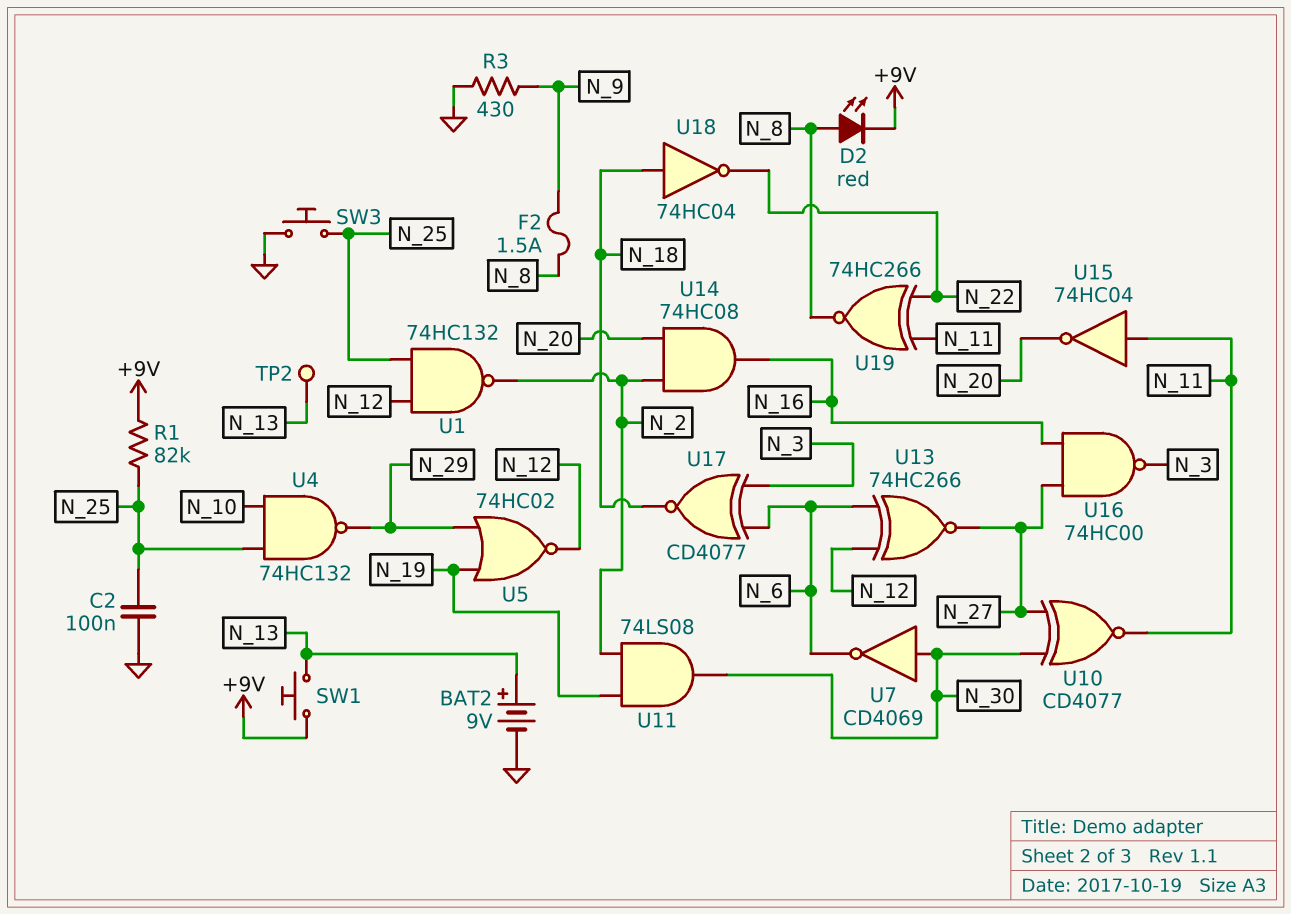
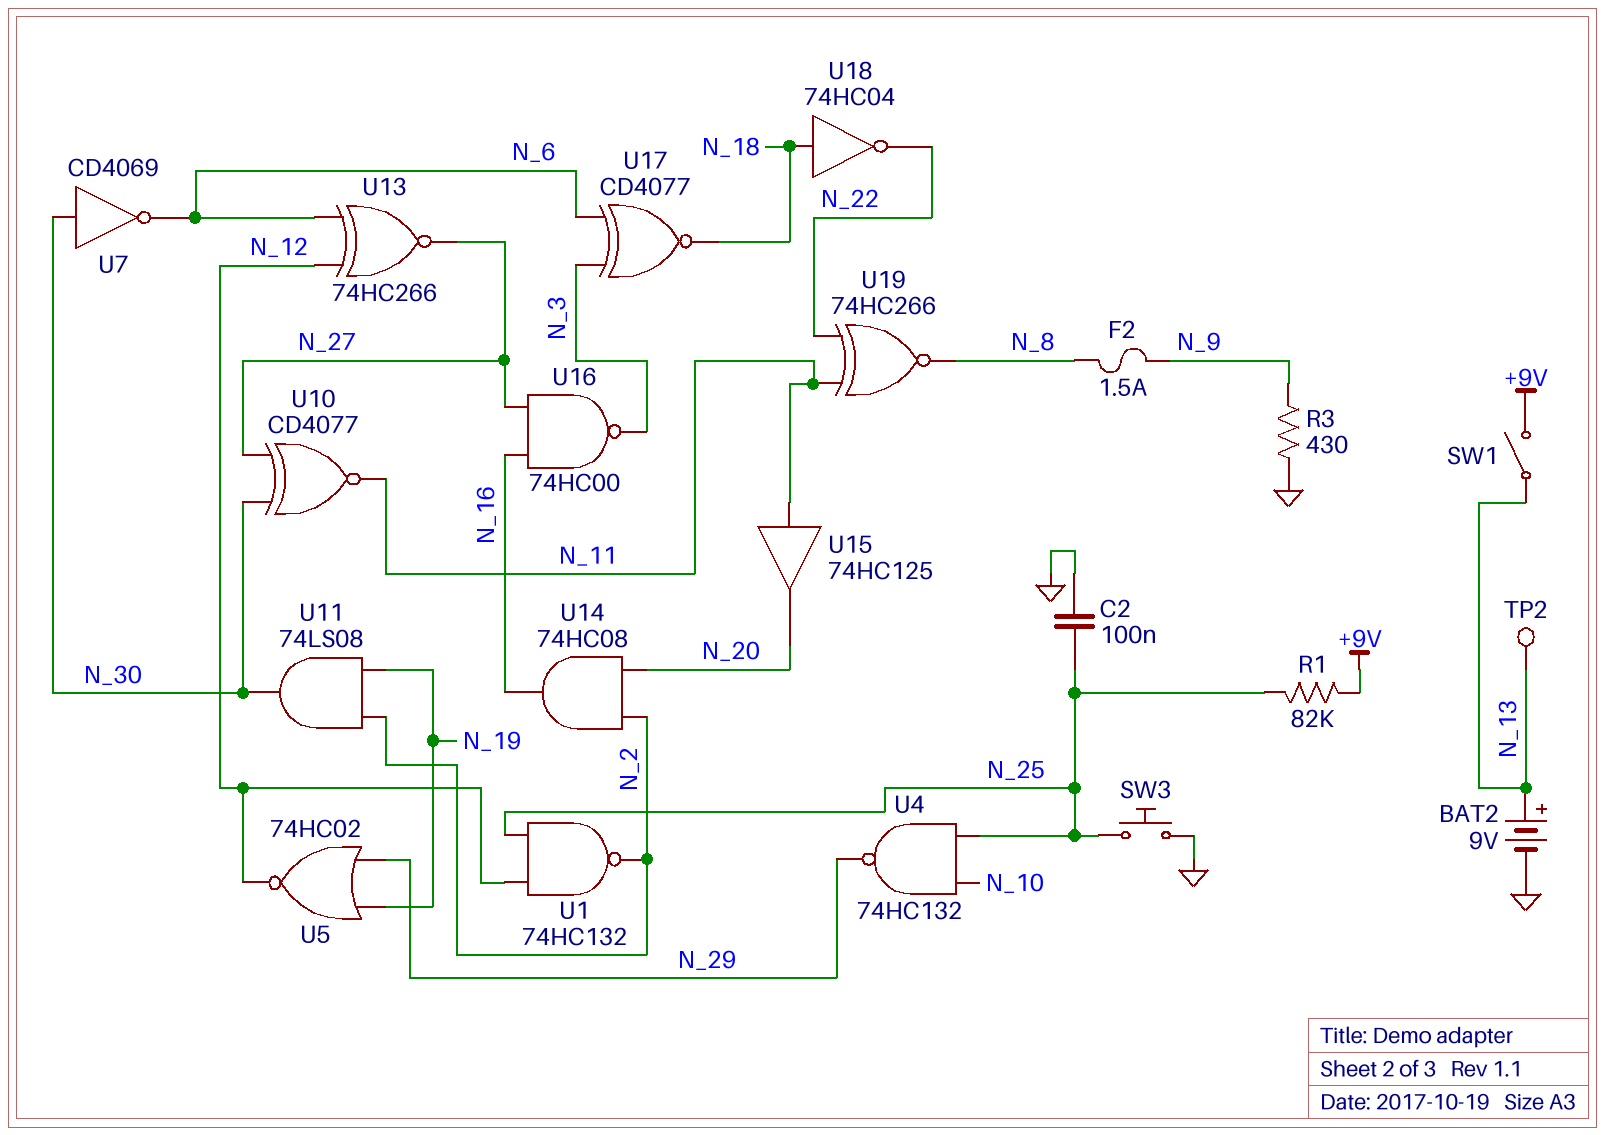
D2: LED red (A N_8, K +9V) -> none
SW1: button (+9V, N_13) -> switch (+9V, N_13)
U15: NOT 74HC04 (in N_11, out N_20) -> buffer 74HC125 (in N_11, out N_20)

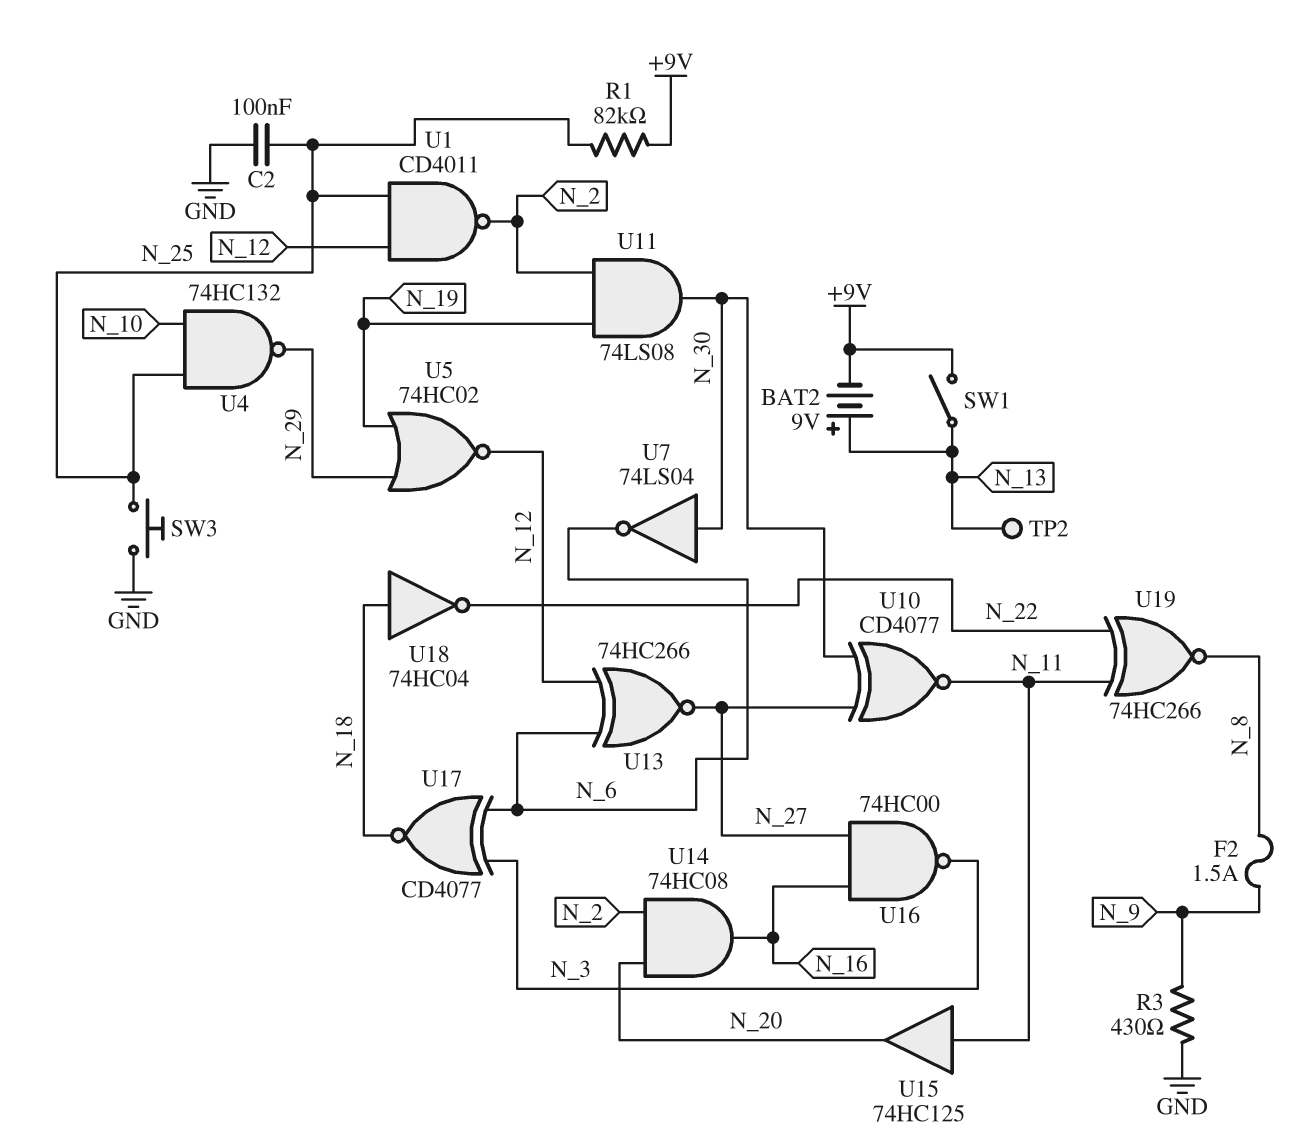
BAT2: 9V (plus N_13, minus GND) -> 9V (plus N_13, minus +9V)
U1: NAND 74HC132 (in N_12, in N_25, out N_2) -> NAND CD4011 (in N_12, in N_25, out N_2)
U7: NOT CD4069 (in N_30, out N_6) -> NOT 74LS04 (in N_30, out N_6)

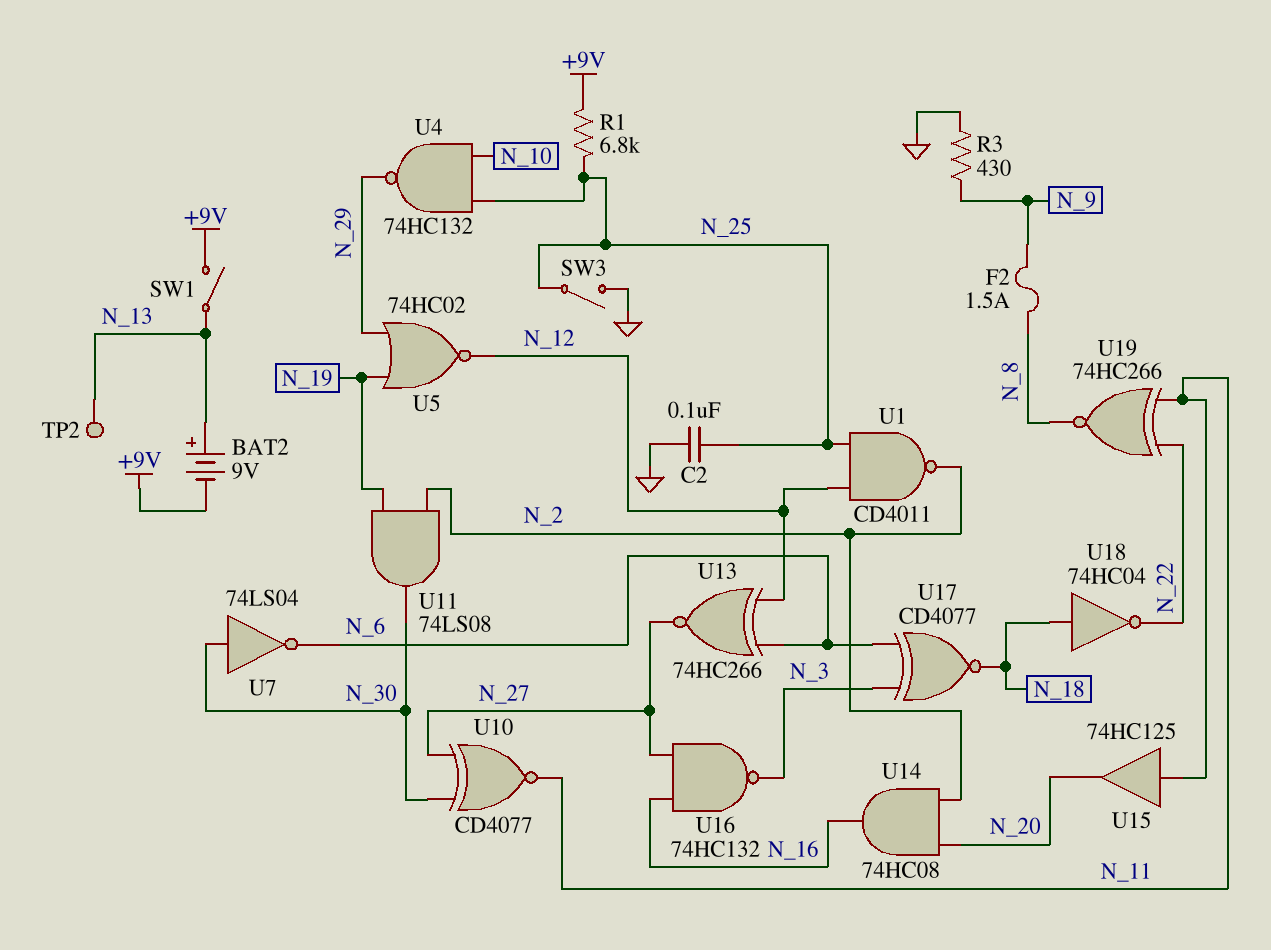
R1: 82k (+9V, N_25) -> 6.8k (+9V, N_25)
SW3: button (GND, N_25) -> switch (GND, N_25)
U16: NAND 74HC00 (in N_16, in N_27, out N_3) -> NAND 74HC132 (in N_16, in N_27, out N_3)

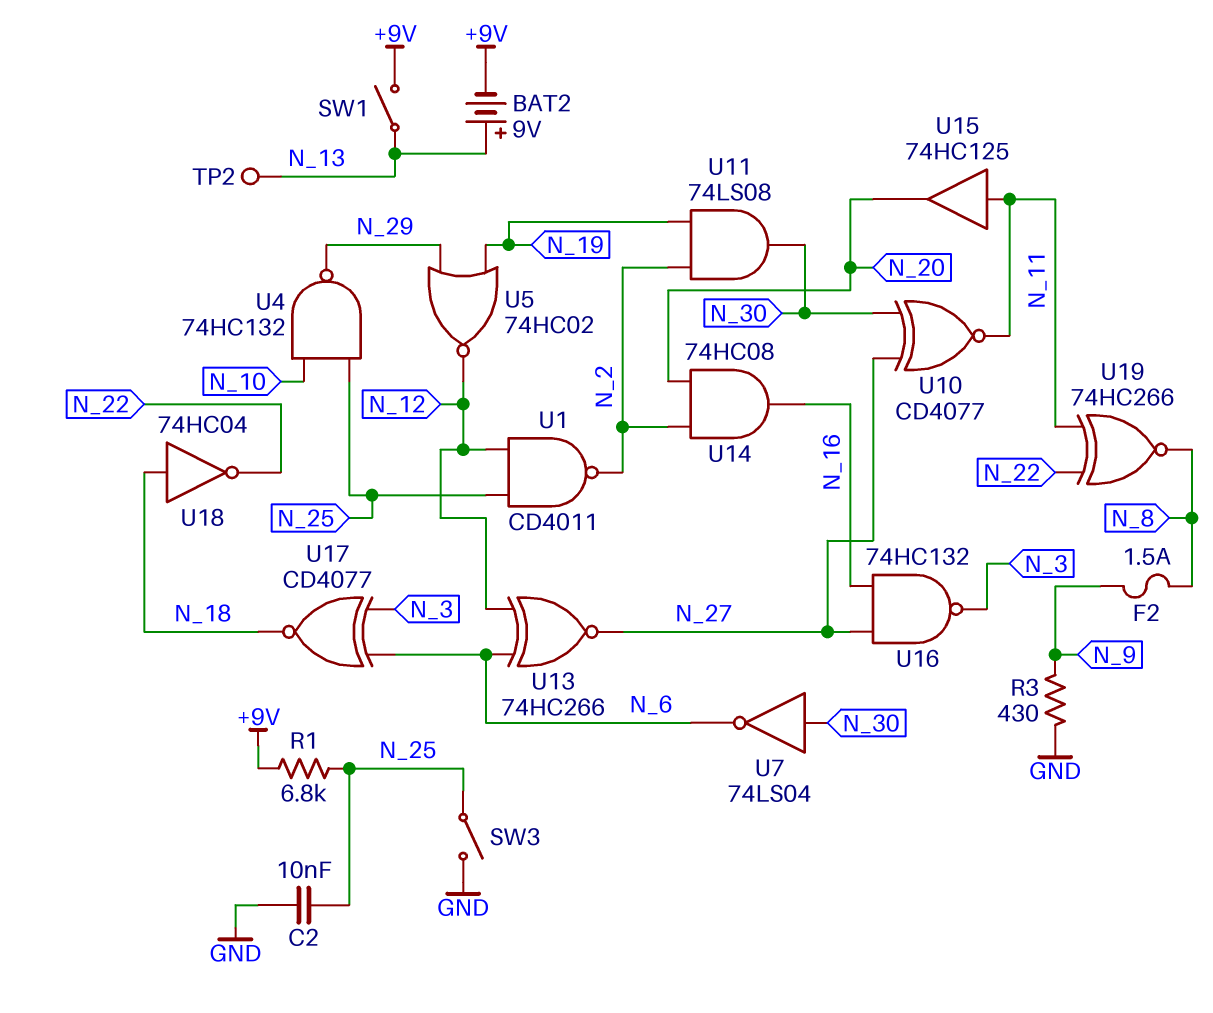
C2: 100nF (GND, N_25) -> 10nF (GND, N_25)

